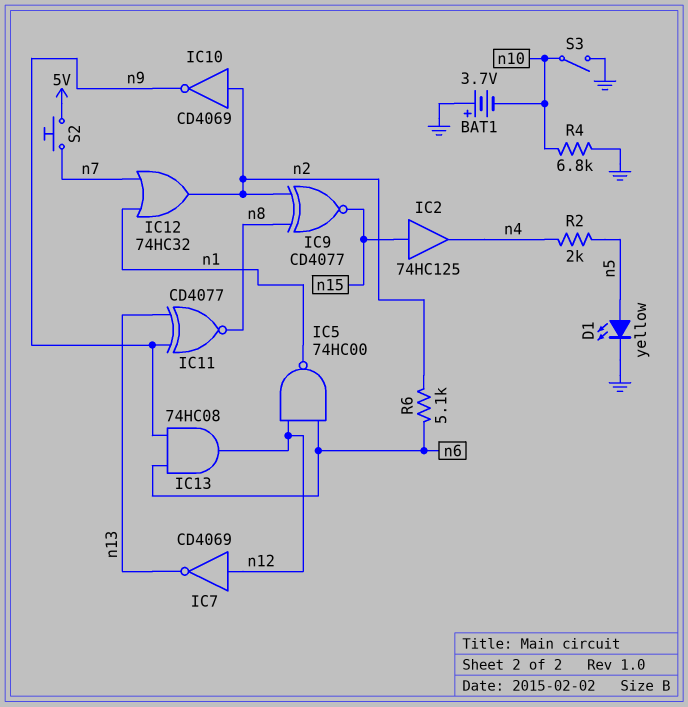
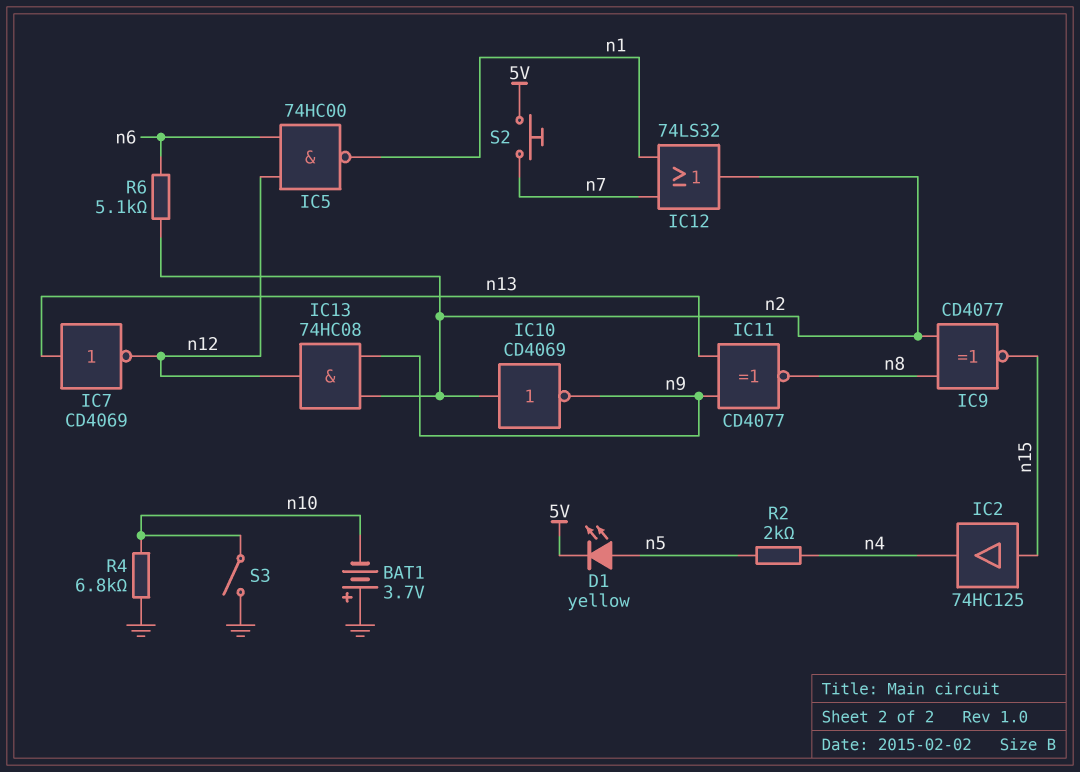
D1: LED yellow (A n5, K GND) -> LED yellow (A n5, K 5V)
IC7: NOT CD4069 (in n12, out n13) -> NOT CD4069 (in n13, out n12)
IC12: OR 74HC32 (in n1, in n7, out n2) -> OR 74LS32 (in n1, in n7, out n2)
IC13: AND 74HC08 (in n6, in n9, out n12) -> AND 74HC08 (in n2, in n9, out n12)

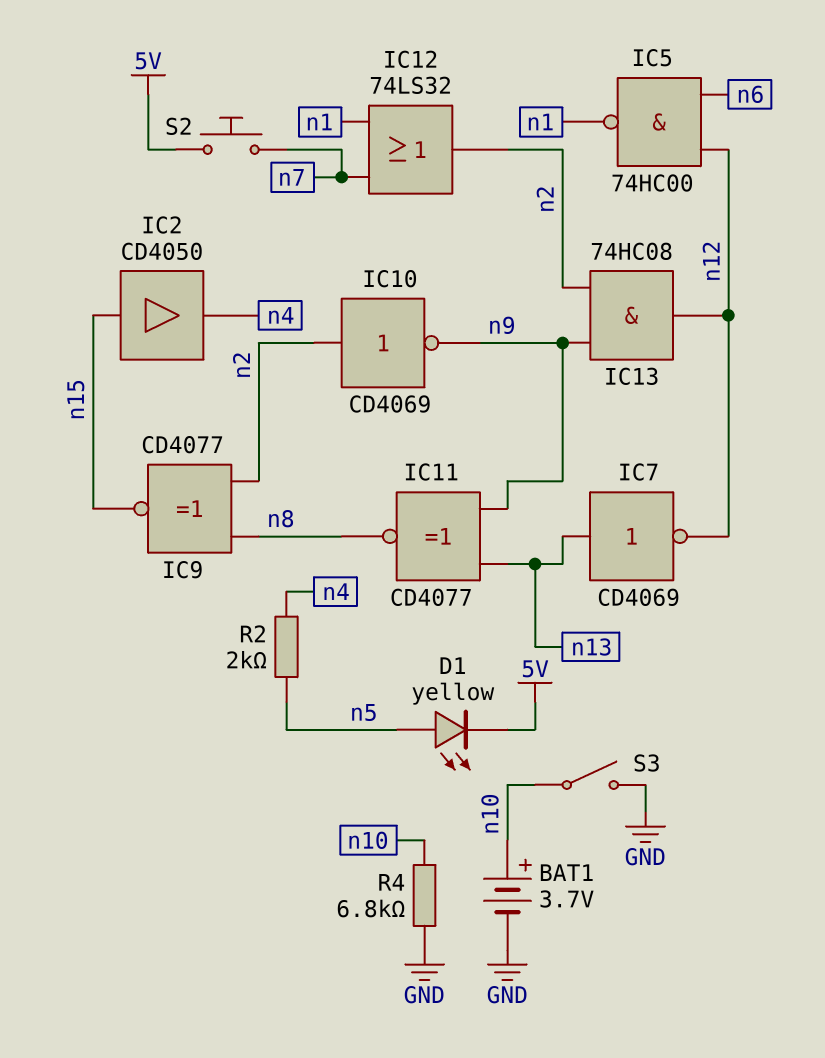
BAT1: 3.7V (plus GND, minus n10) -> 3.7V (plus n10, minus GND)
IC2: buffer 74HC125 (in n15, out n4) -> buffer CD4050 (in n15, out n4)
R6: 5.1k (n2, n6) -> none

